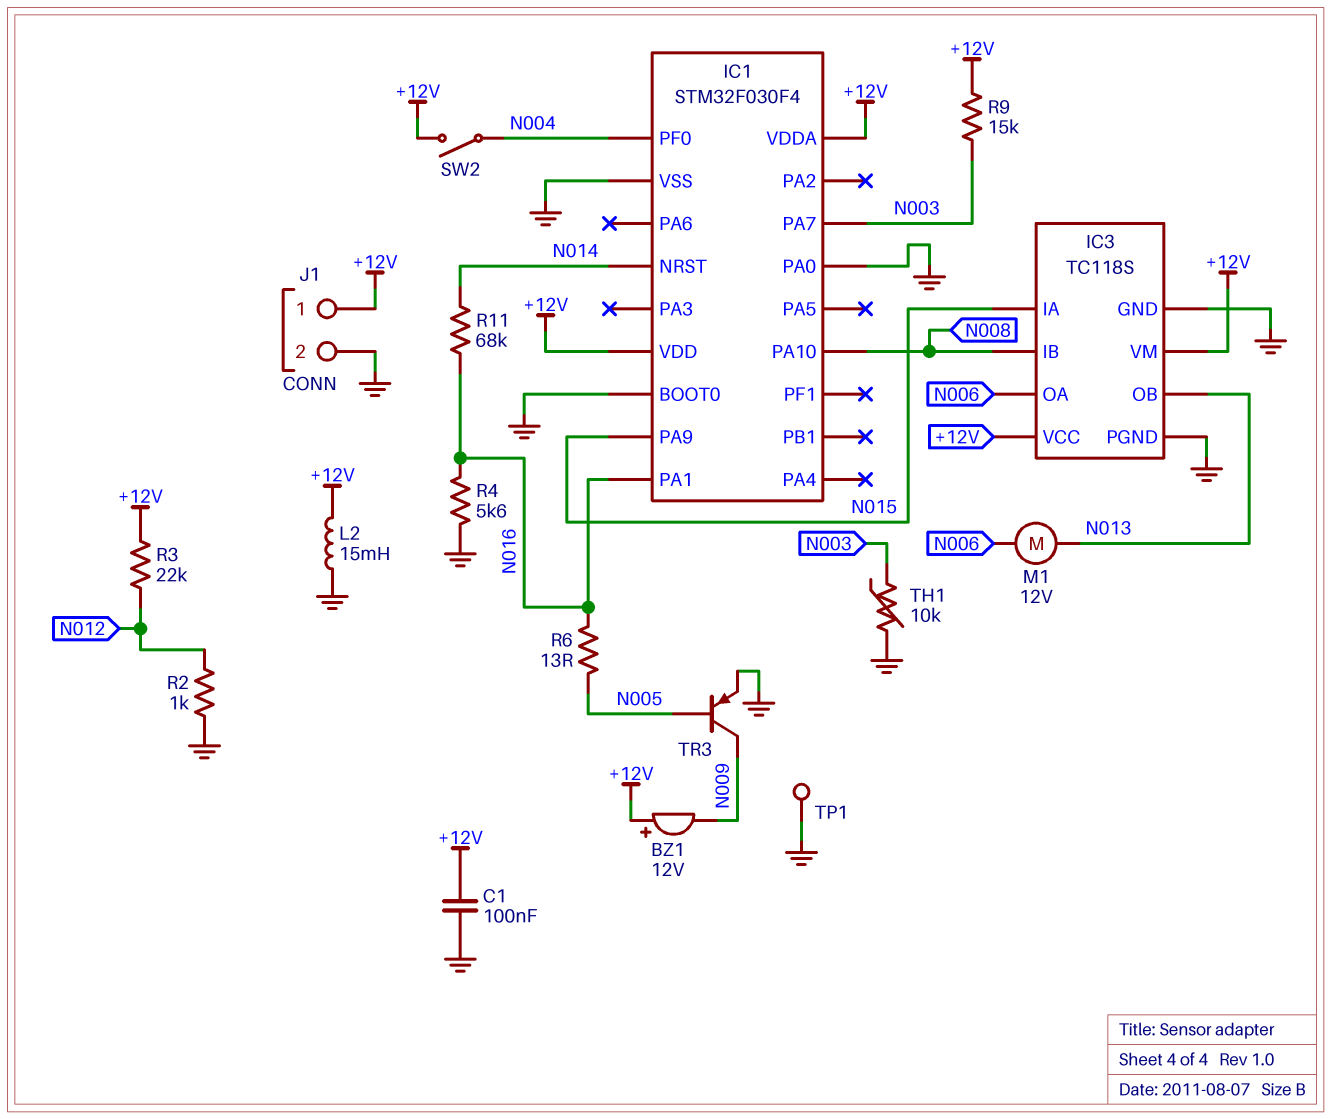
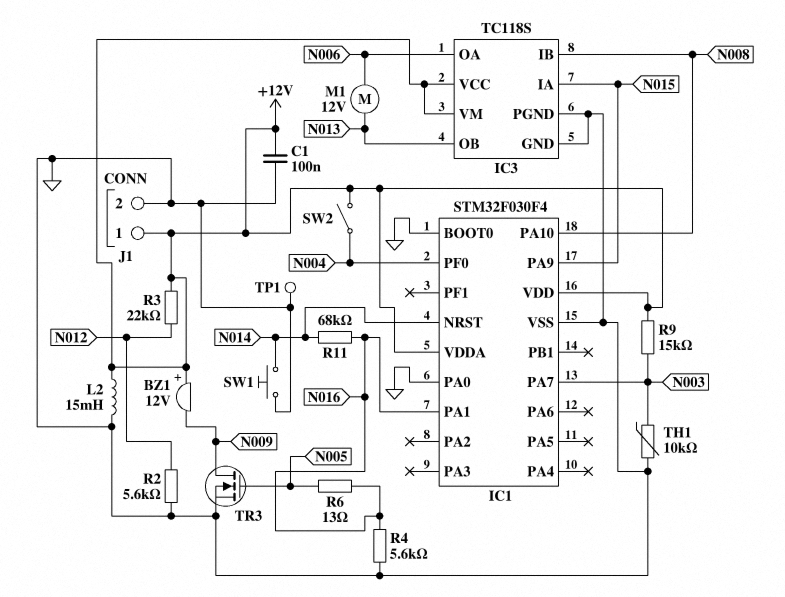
R2: 1k (GND, N012) -> 5.6k (GND, N012)
SW1: none -> button (GND, N014)
TR3: PNP (B N005, C N009, E GND) -> NMOS (G N005, D N009, S GND)

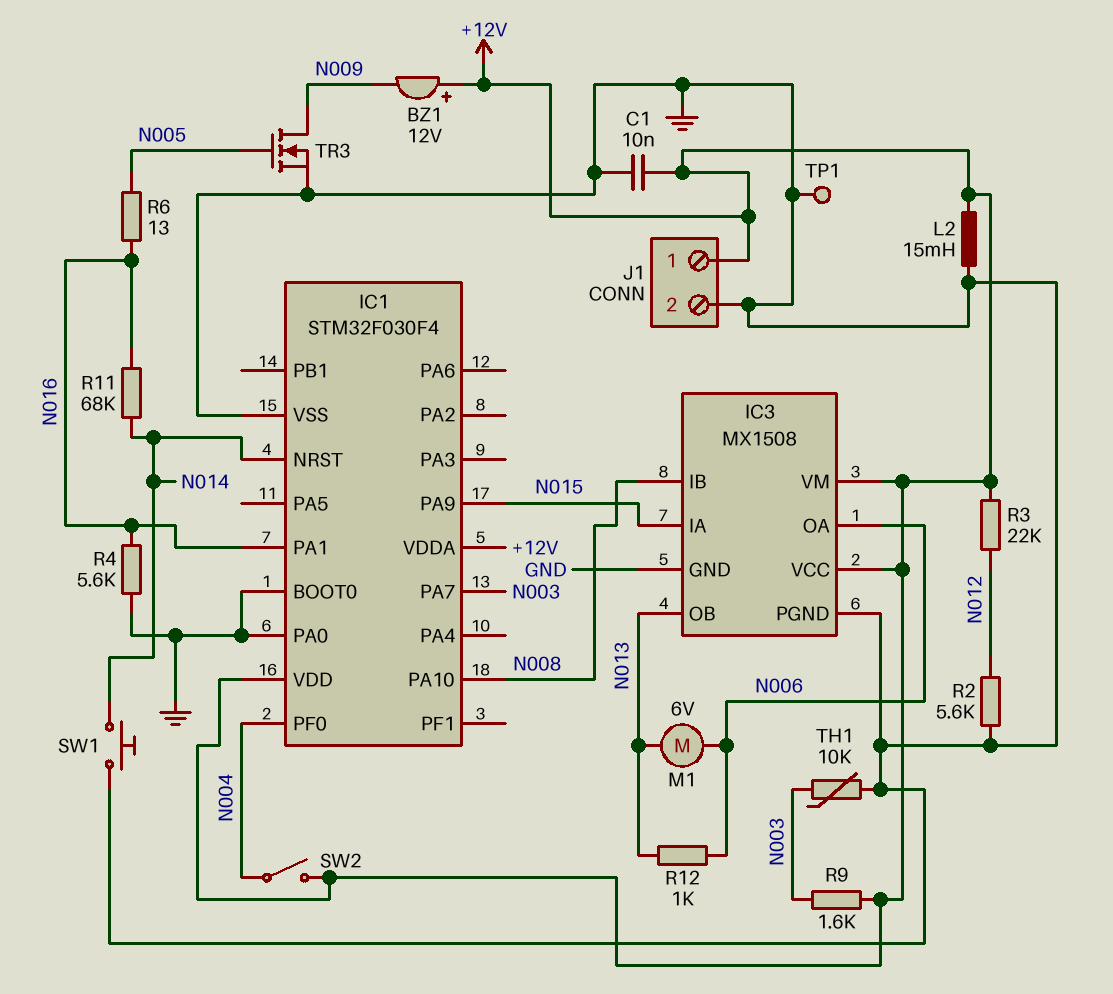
C1: 100nF (+12V, GND) -> 10nF (+12V, GND)
IC3: TC118S -> MX1508
M1: motor 12V (N006, N013) -> motor 6V (N006, N013)
R9: 15k (+12V, N003) -> 1.6k (+12V, N003)
R12: none -> 1k (N006, N013)

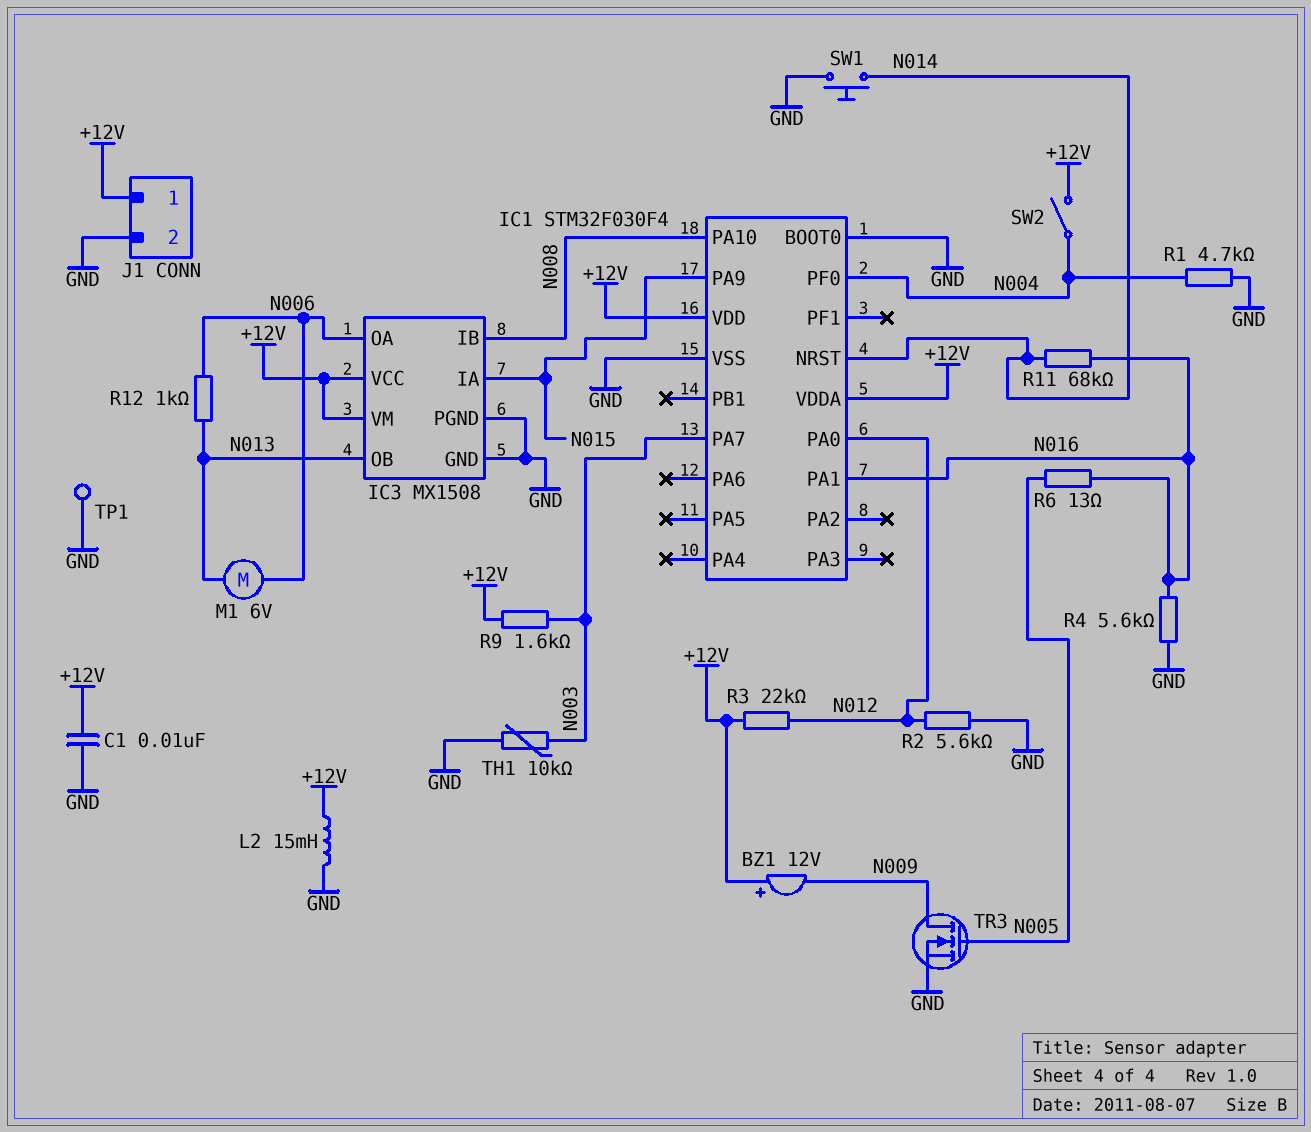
IC1 pin PA0: GND -> N012
R1: none -> 4.7k (GND, N004)

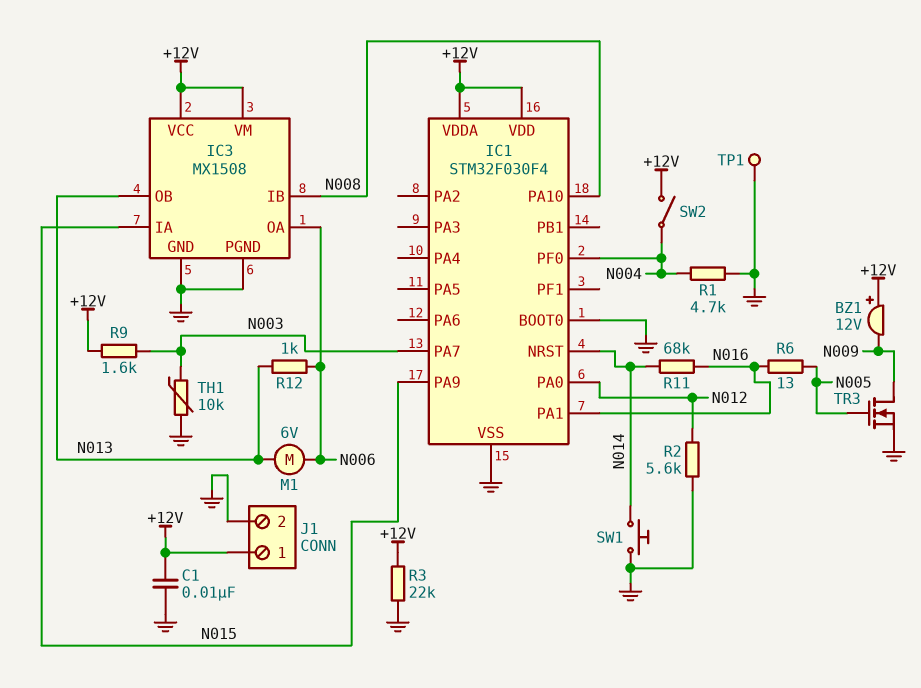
L2: 15mH (+12V, GND) -> none
R3: 22k (+12V, N012) -> 22k (+12V, GND)
R4: 5.6k (GND, N016) -> none

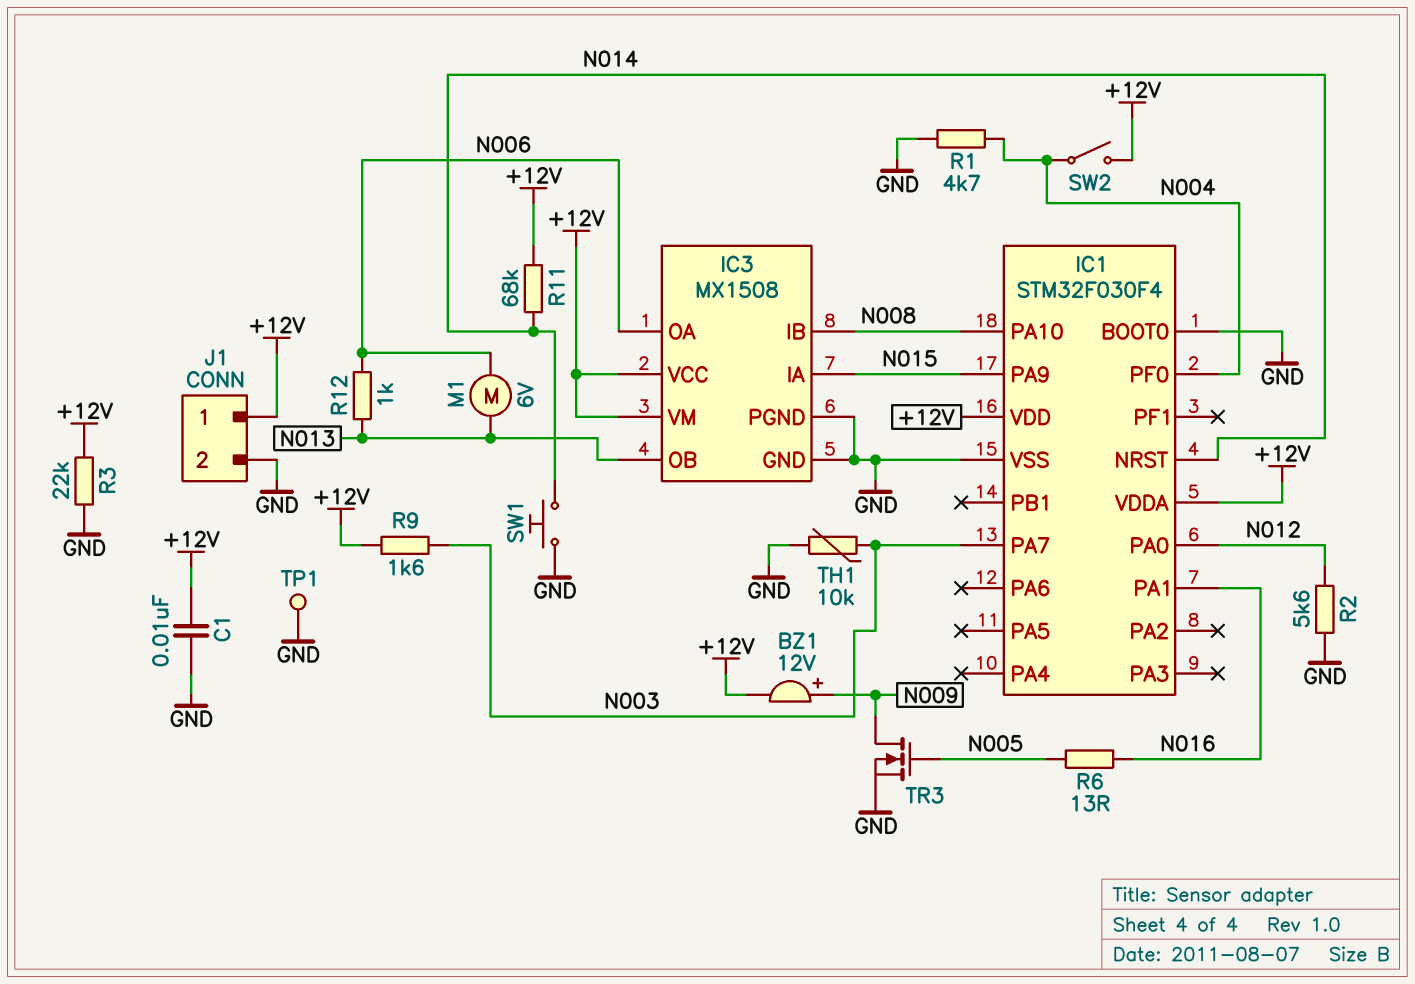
BZ1: buzzer 12V (plus +12V, minus N009) -> buzzer 12V (plus N009, minus +12V)
R11: 68k (N014, N016) -> 68k (+12V, N014)

